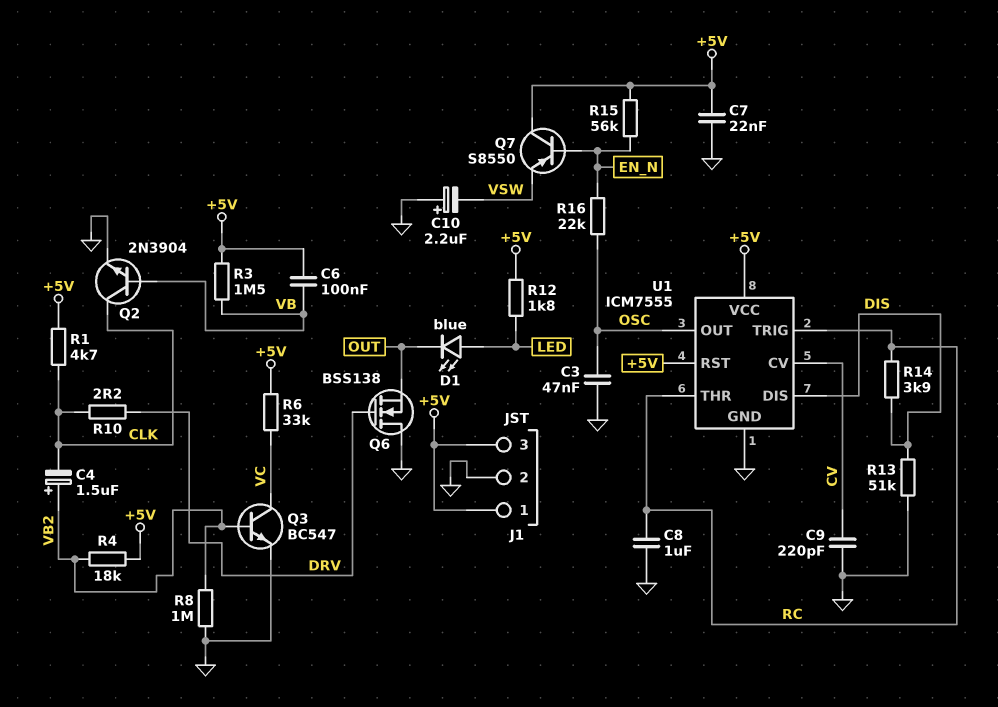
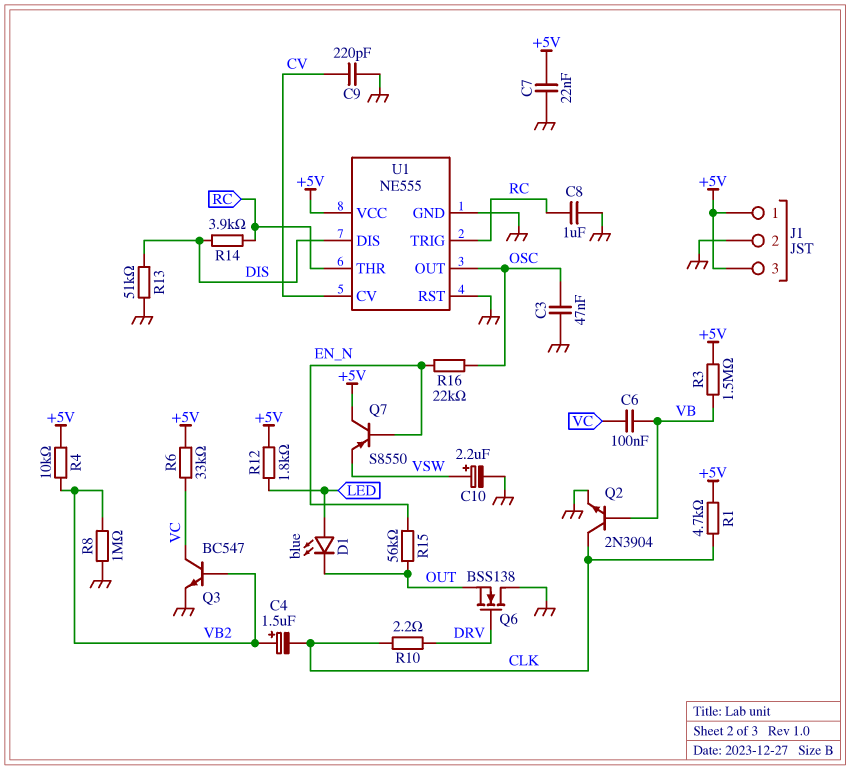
C6: 100nF (+5V, VB) -> 100nF (VB, VC)
C10: 2.2uF (plus GND, minus VSW) -> 2.2uF (plus VSW, minus GND)
R4: 18k (+5V, VB2) -> 10k (+5V, VB2)
R15: 56k (+5V, EN_N) -> 56k (EN_N, OUT)
U1: ICM7555 -> NE555
U1 pin RST: +5V -> GND

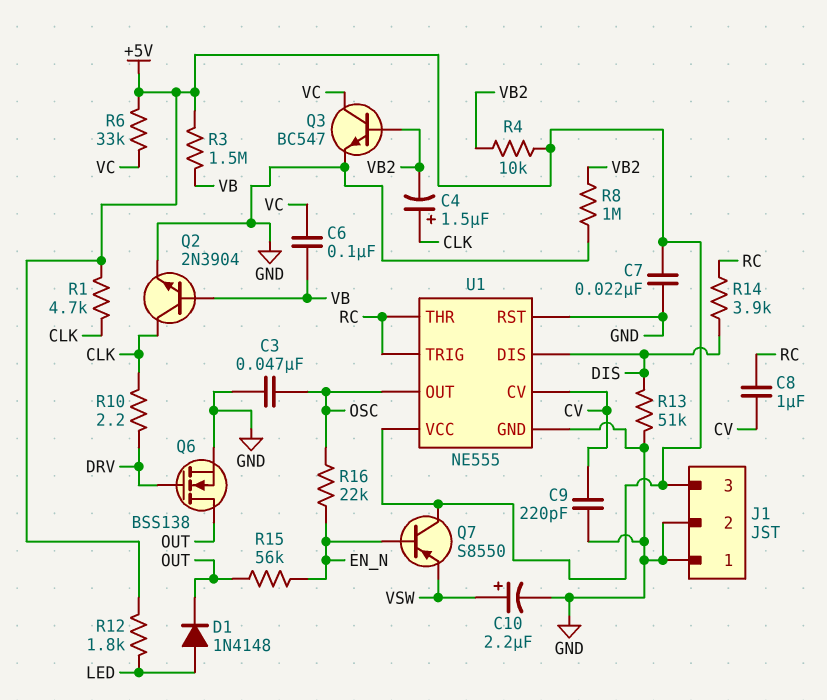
C4: 1.5uF (plus VB2, minus CLK) -> 1.5uF (plus CLK, minus VB2)
C8: 1uF (GND, RC) -> 1uF (CV, RC)
D1: LED blue (A LED, K OUT) -> diode 1N4148 (A LED, K OUT)
J1 pin 1: +5V -> GND
Q6: NMOS BSS138 (G DRV, D GND, S OUT) -> NMOS BSS138 (G DRV, D OUT, S GND)

